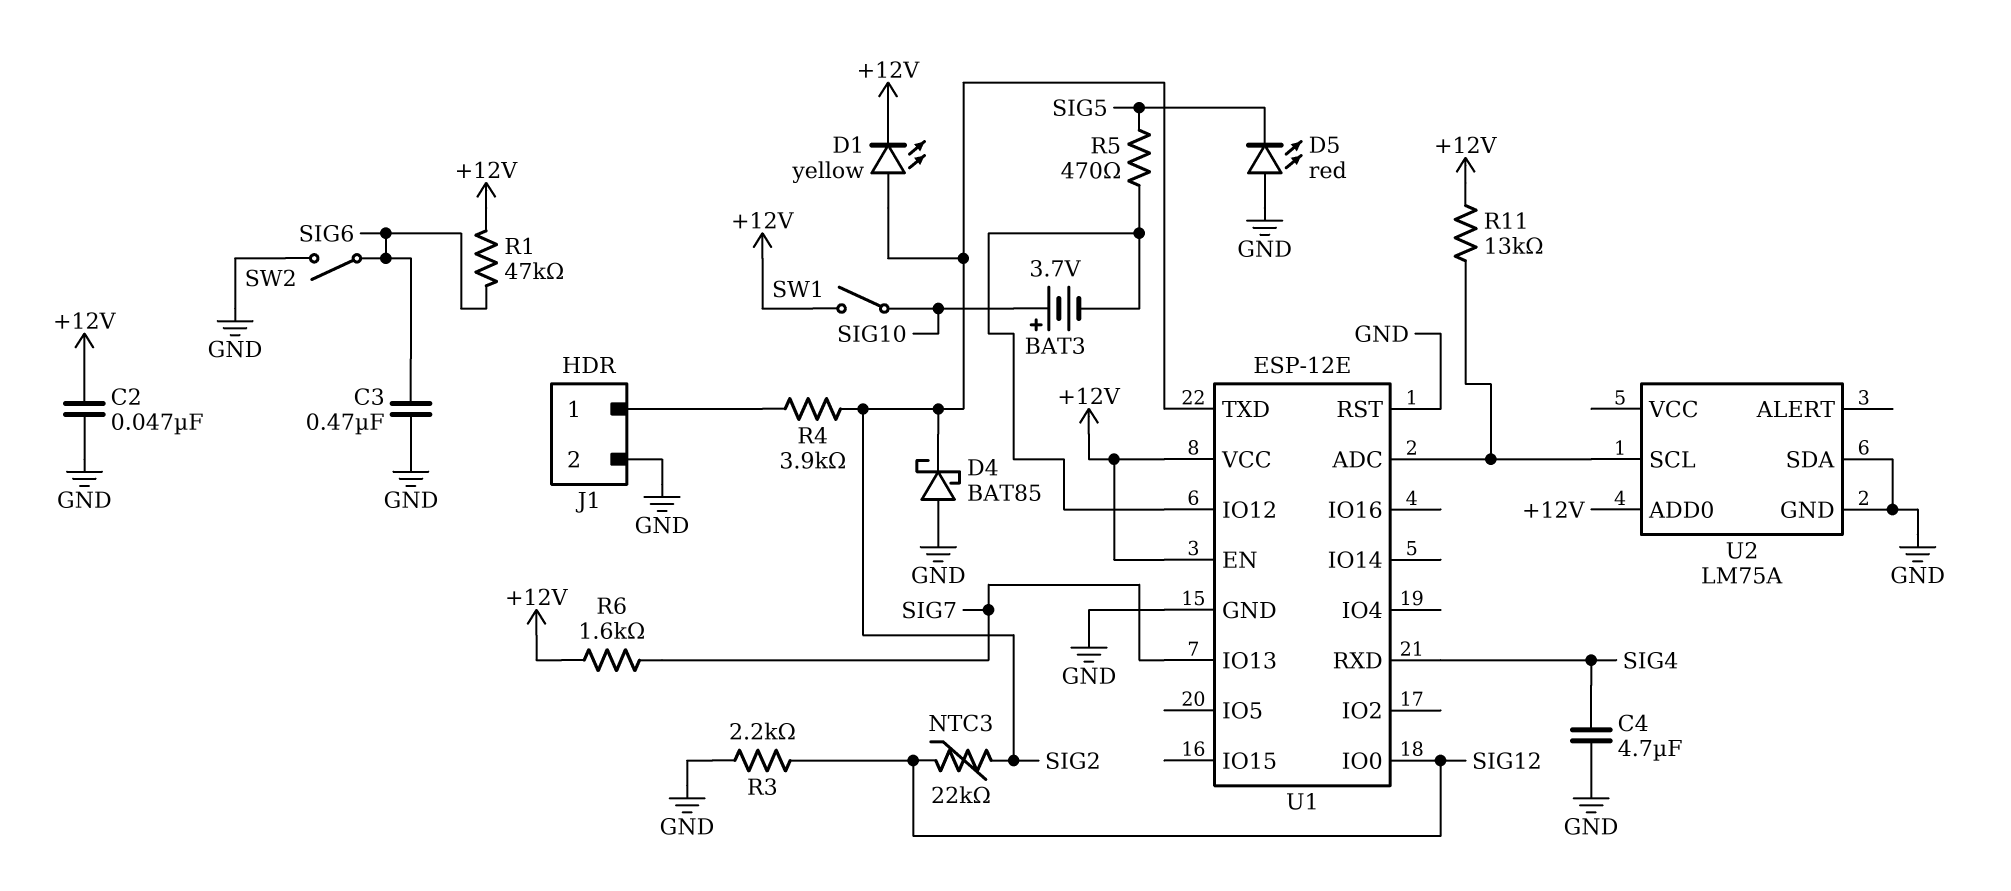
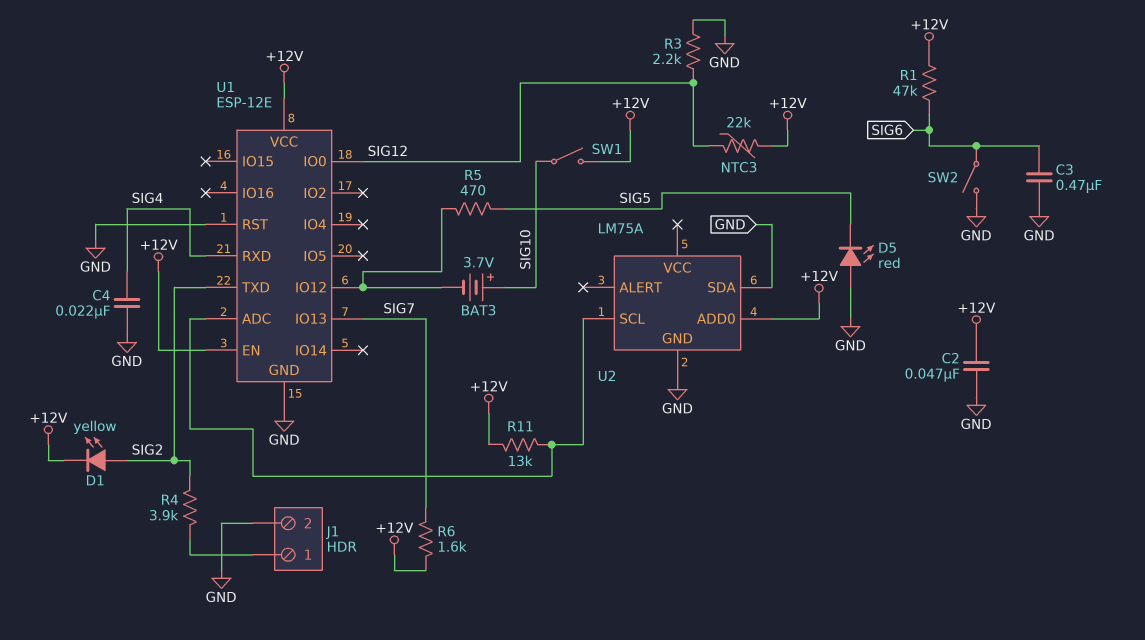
C4: 4.7uF (GND, SIG4) -> 22nF (GND, SIG4)
D4: schottky BAT85 (A GND, K SIG2) -> none
NTC3: 22k (SIG2, SIG12) -> 22k (+12V, SIG12)

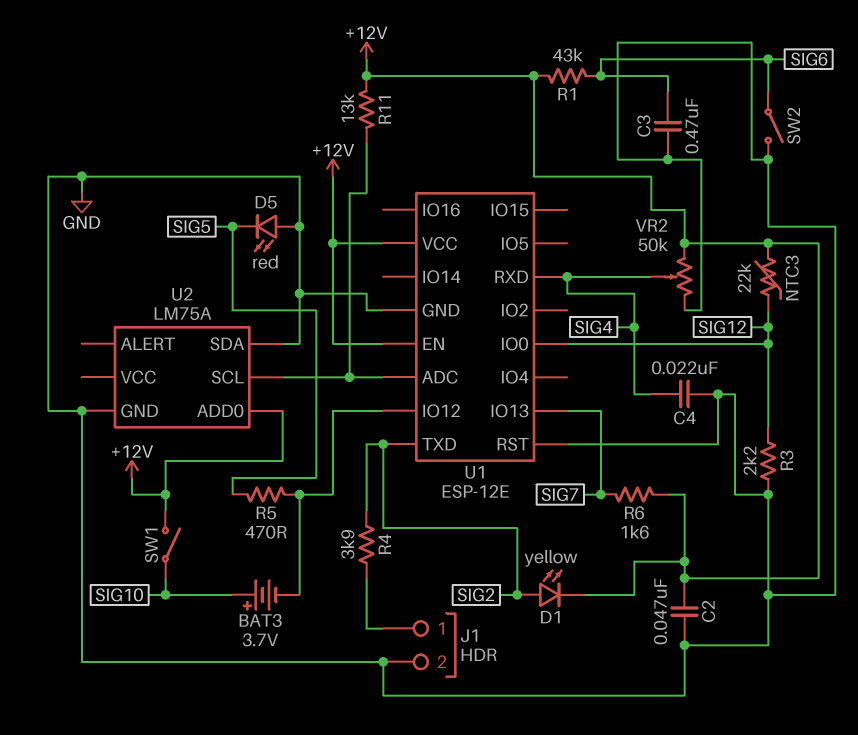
R1: 47k (+12V, SIG6) -> 43k (+12V, SIG6)
VR2: none -> 50k (+12V, GND, wiper SIG4)

